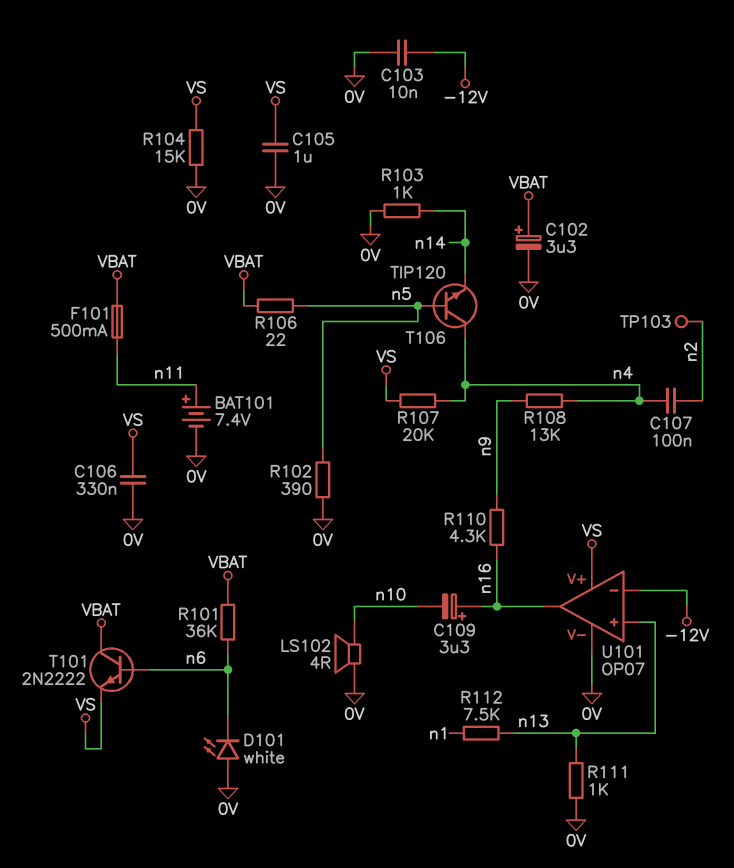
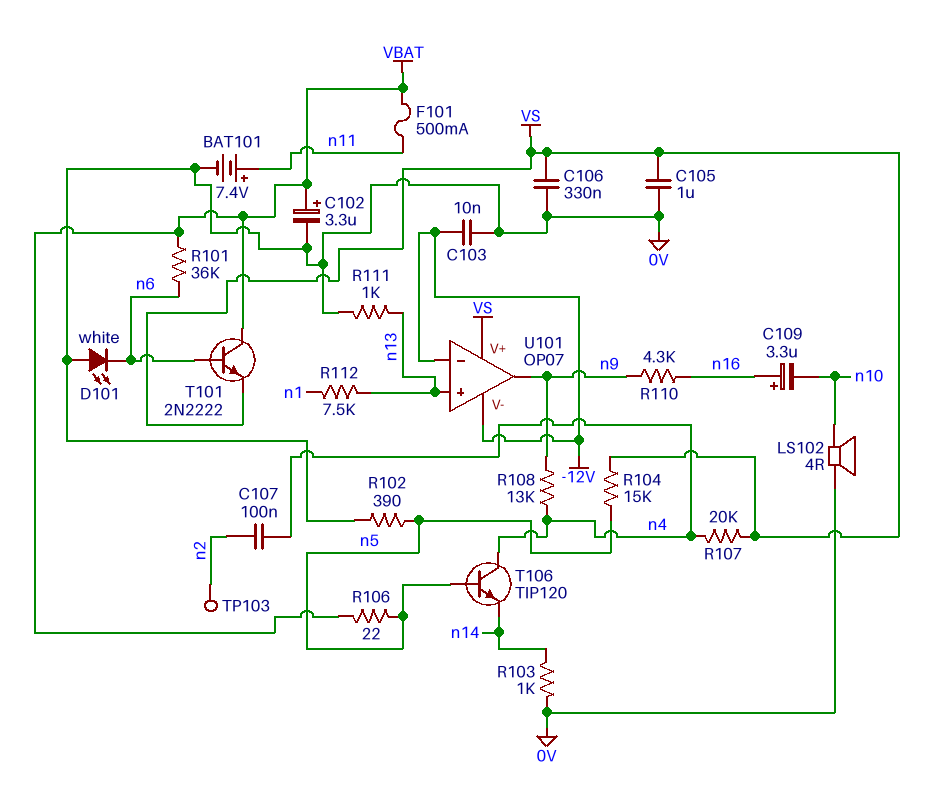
R104: 15k (0V, VS) -> 15k (VS, n5)
U101 pin V-: 0V -> -12V
U101 pin out: n16 -> n9

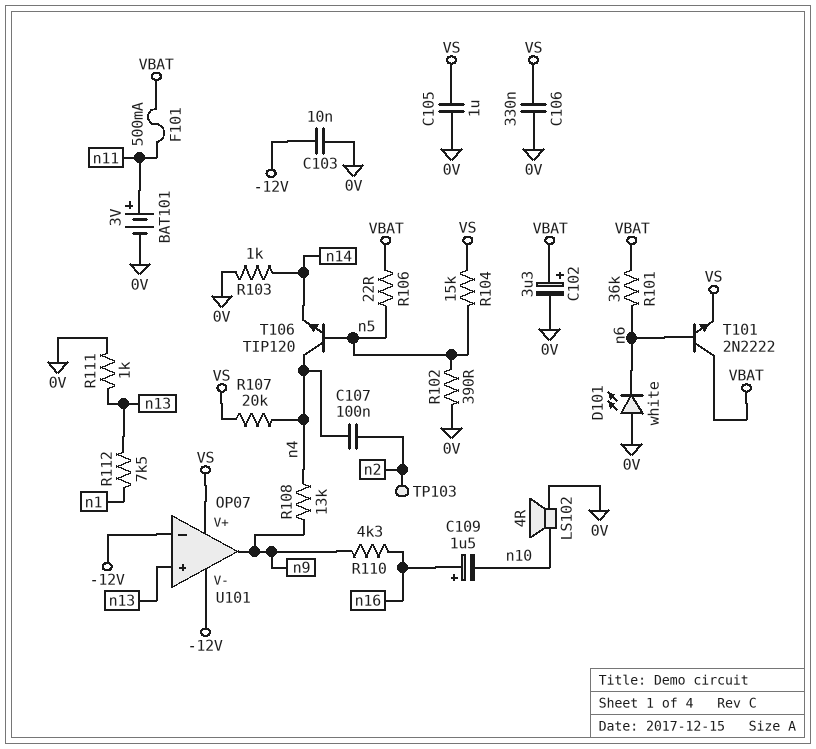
BAT101: 7.4V (plus n11, minus 0V) -> 3V (plus n11, minus 0V)
C109: 3.3uF (plus n16, minus n10) -> 1.5uF (plus n16, minus n10)

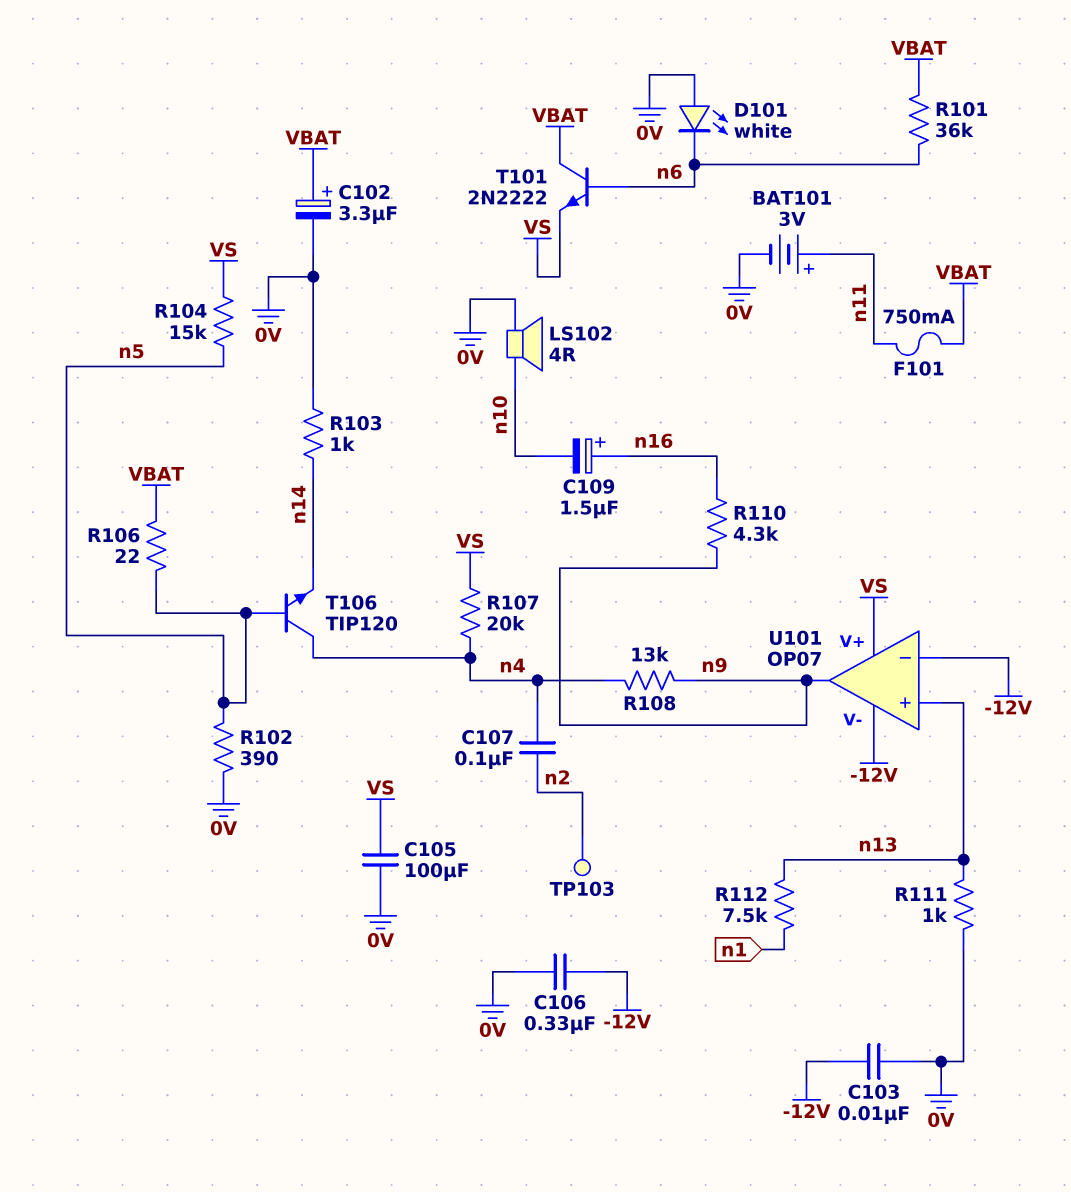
C105: 1uF (0V, VS) -> 100uF (0V, VS)
C106: 330nF (0V, VS) -> 330nF (-12V, 0V)
F101: 500mA (VBAT, n11) -> 750mA (VBAT, n11)

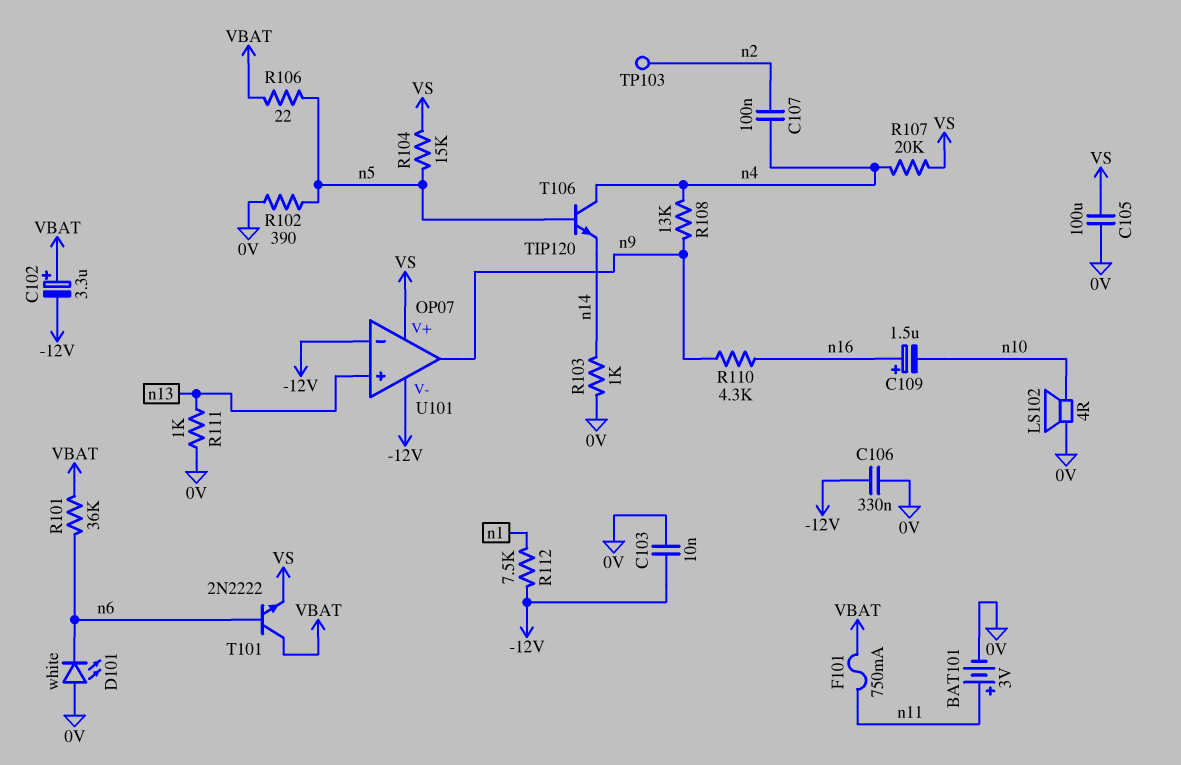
C102: 3.3uF (plus VBAT, minus 0V) -> 3.3uF (plus VBAT, minus -12V)
R112: 7.5k (n1, n13) -> 7.5k (-12V, n1)

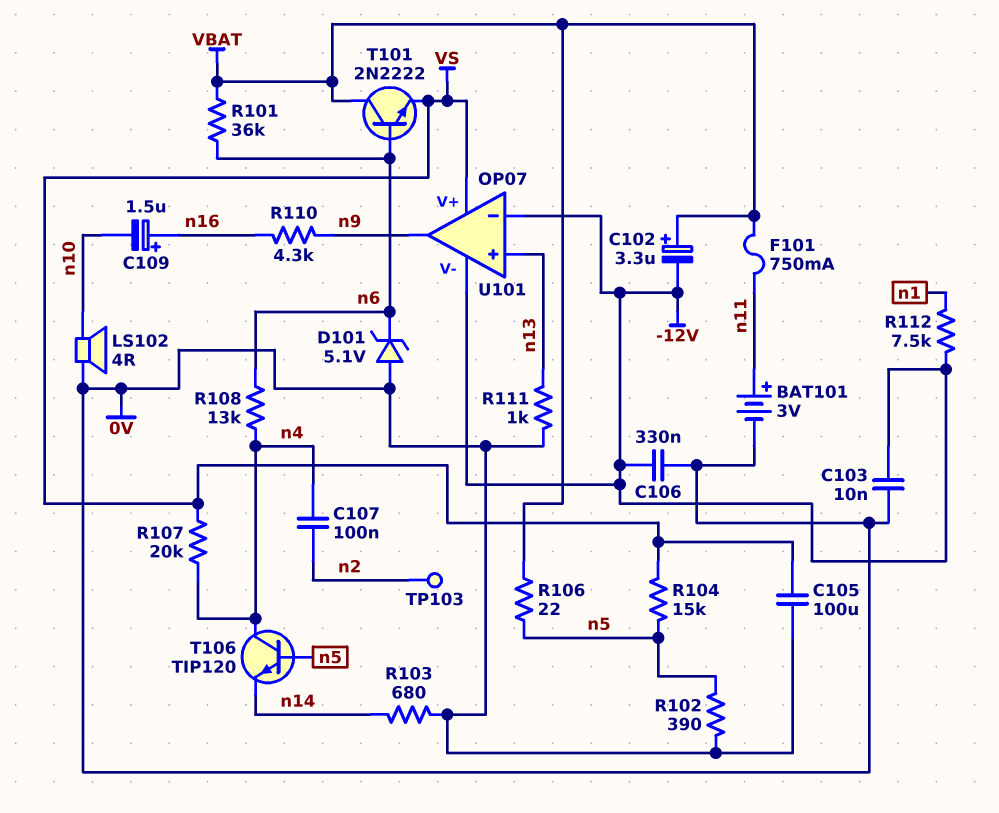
D101: LED white (A 0V, K n6) -> zener 5.1V (A 0V, K n6)
R103: 1k (0V, n14) -> 680 (0V, n14)
R108: 13k (n4, n9) -> 13k (n4, n6)

